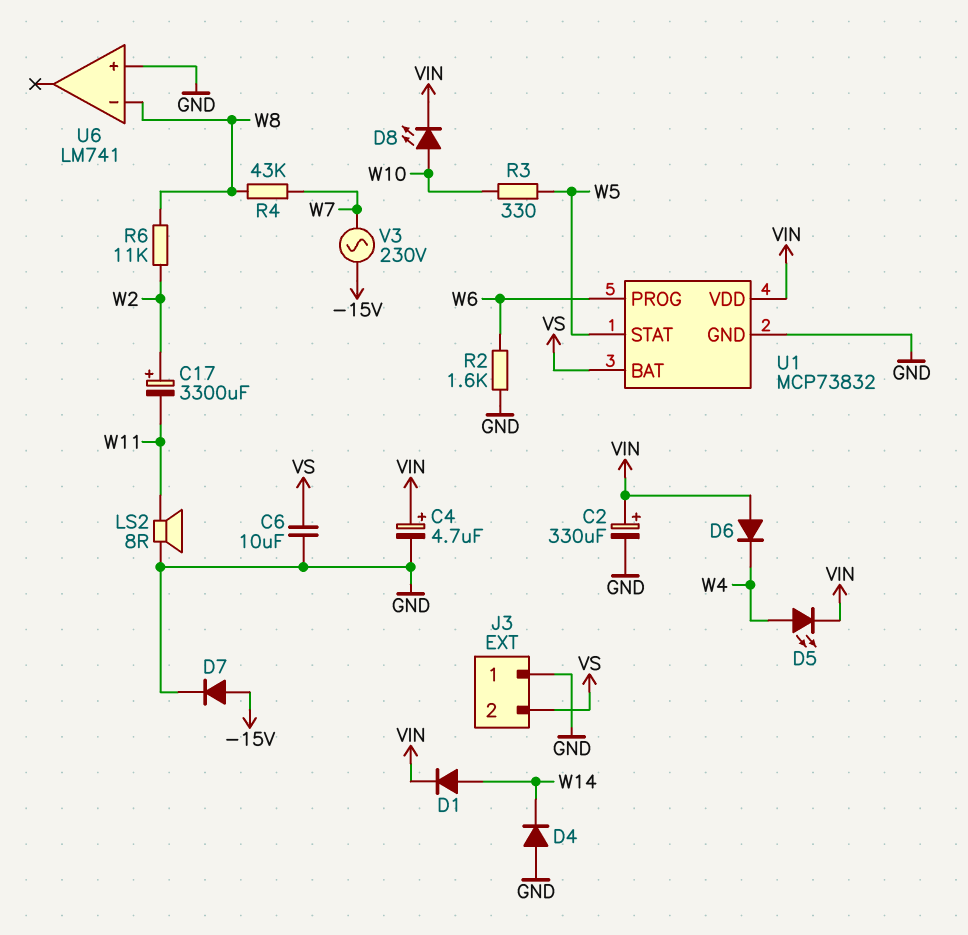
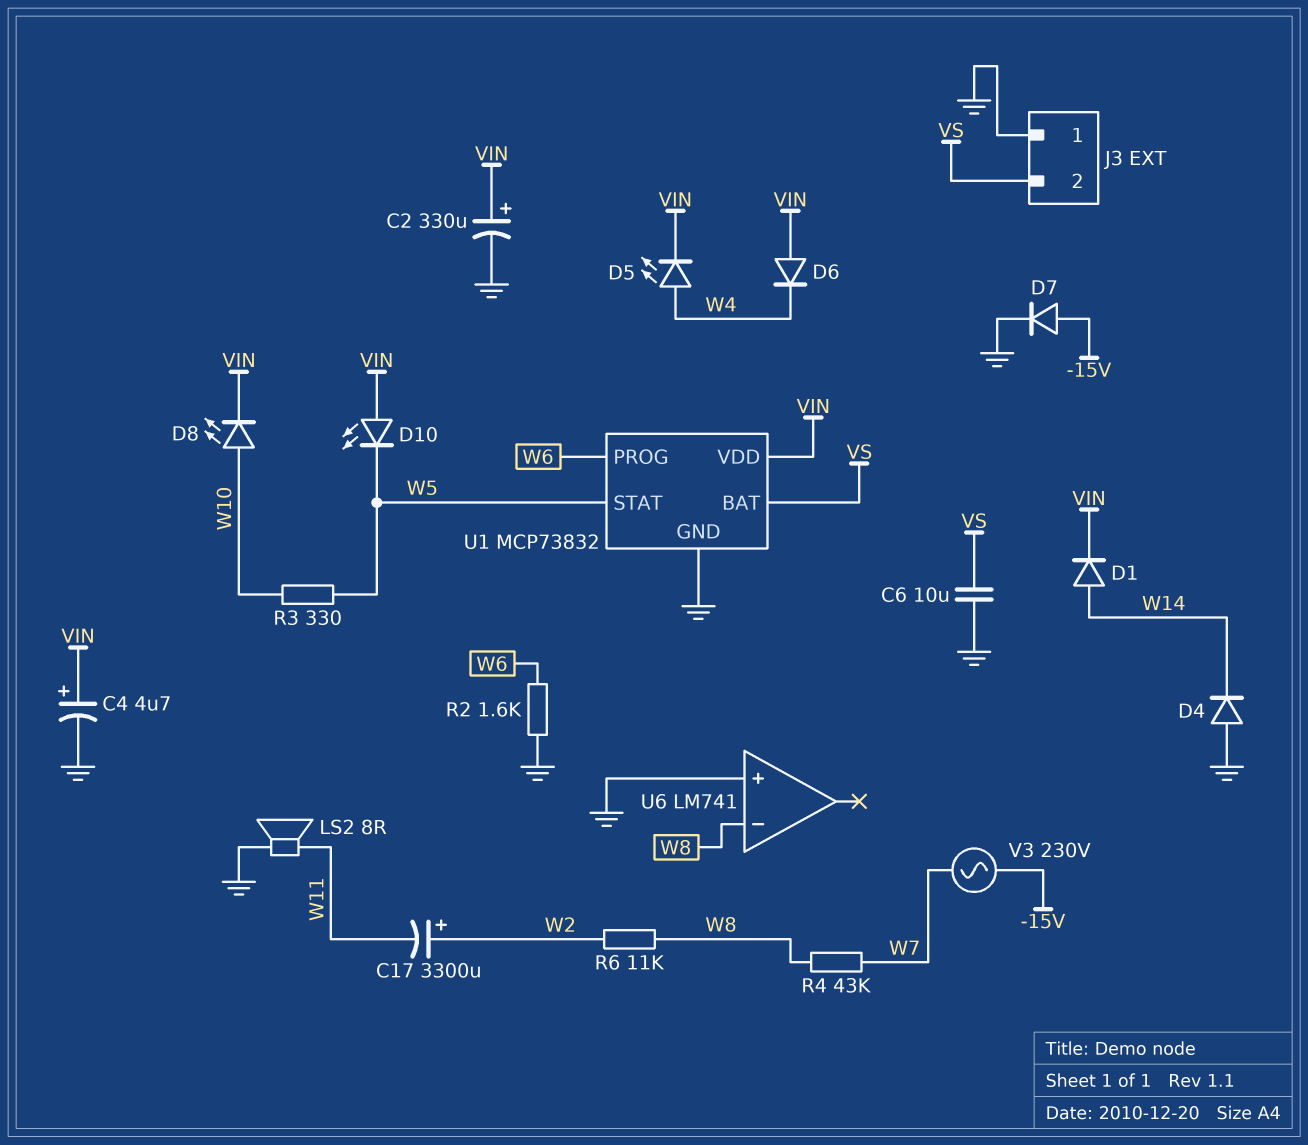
D10: none -> LED (A VIN, K W5)

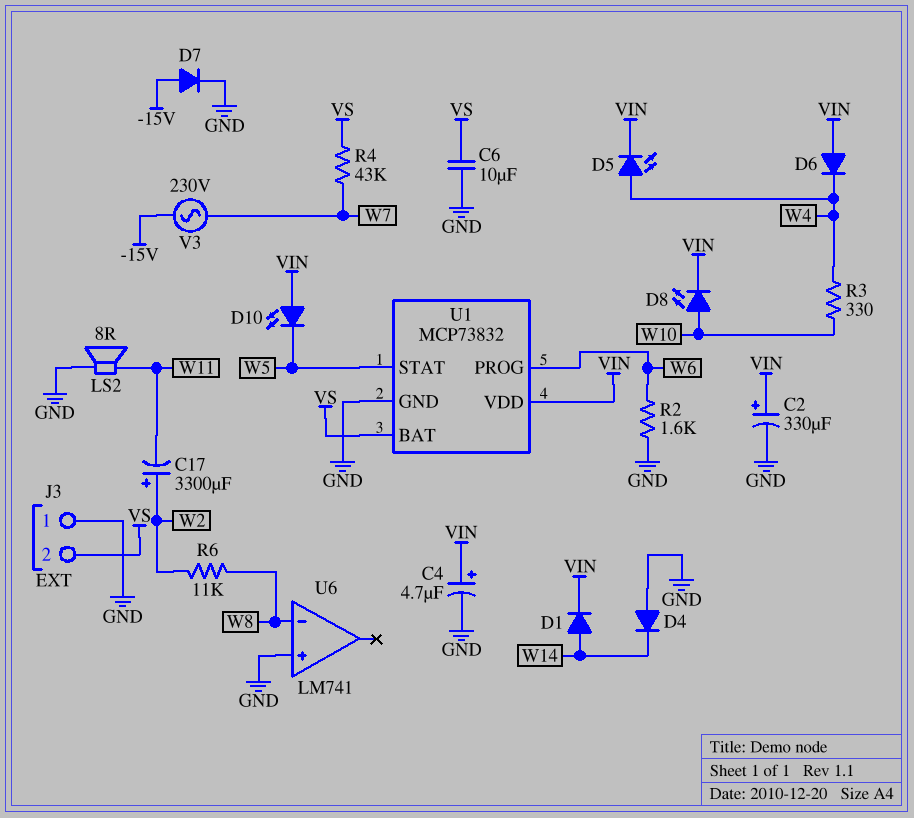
R3: 330 (W5, W10) -> 330 (W4, W10)
R4: 43k (W7, W8) -> 43k (VS, W7)

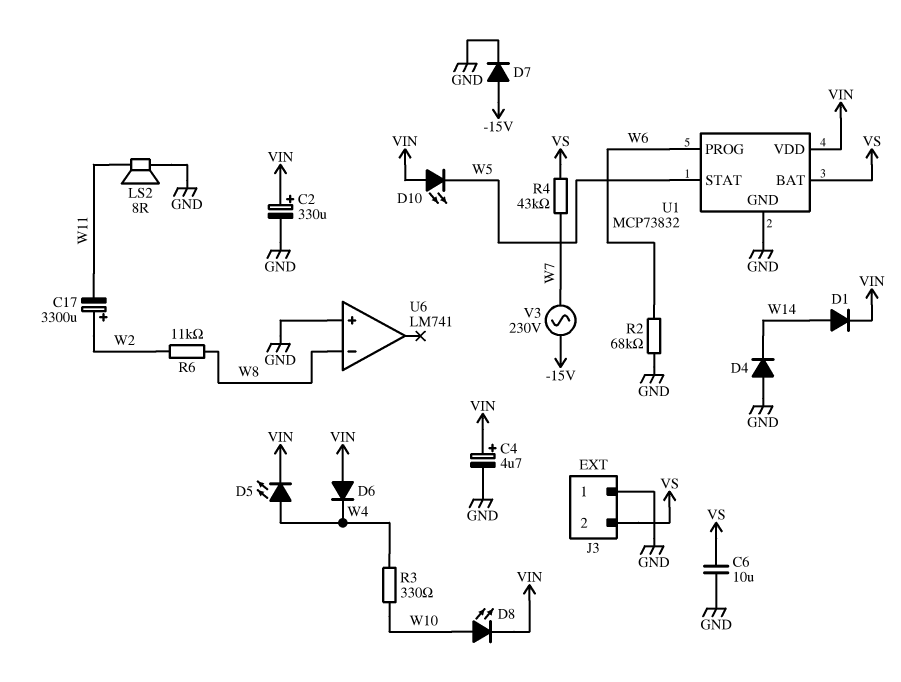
R2: 1.6k (GND, W6) -> 68k (GND, W6)

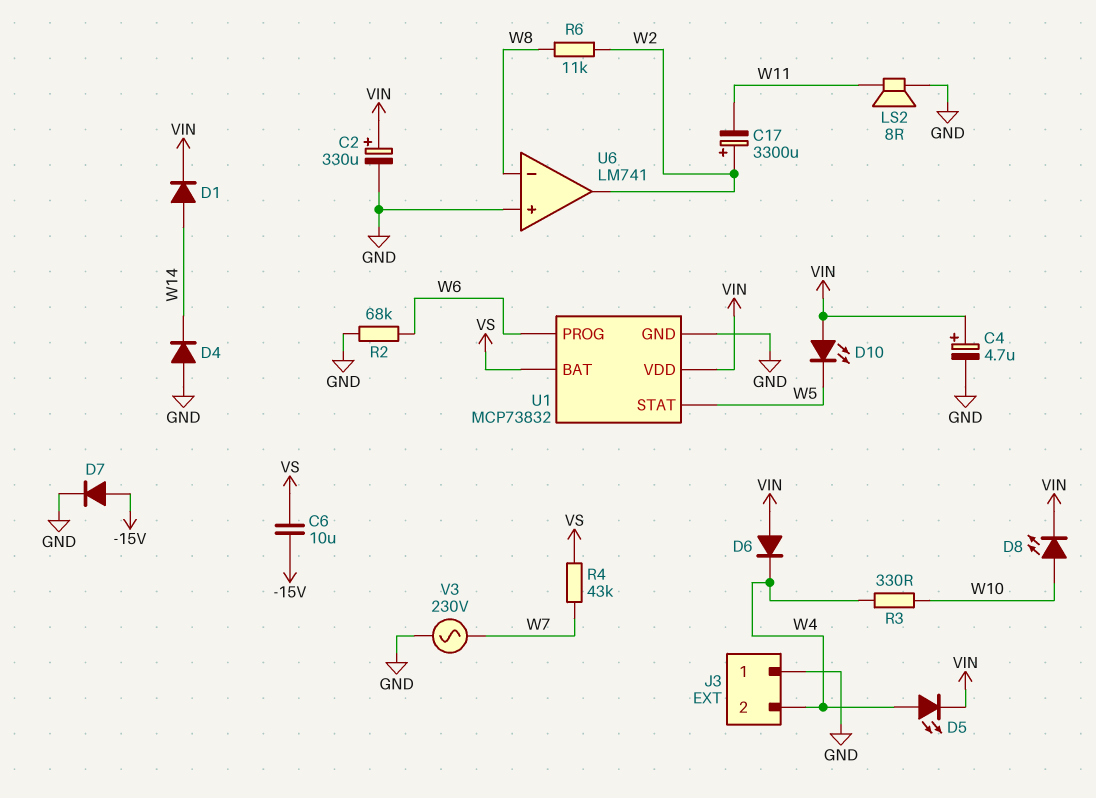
C6: 10uF (GND, VS) -> 10uF (-15V, VS)
J3 pin 2: VS -> W4
U6 pin out: none -> W2
V3: AC 230V (-15V, W7) -> AC 230V (GND, W7)

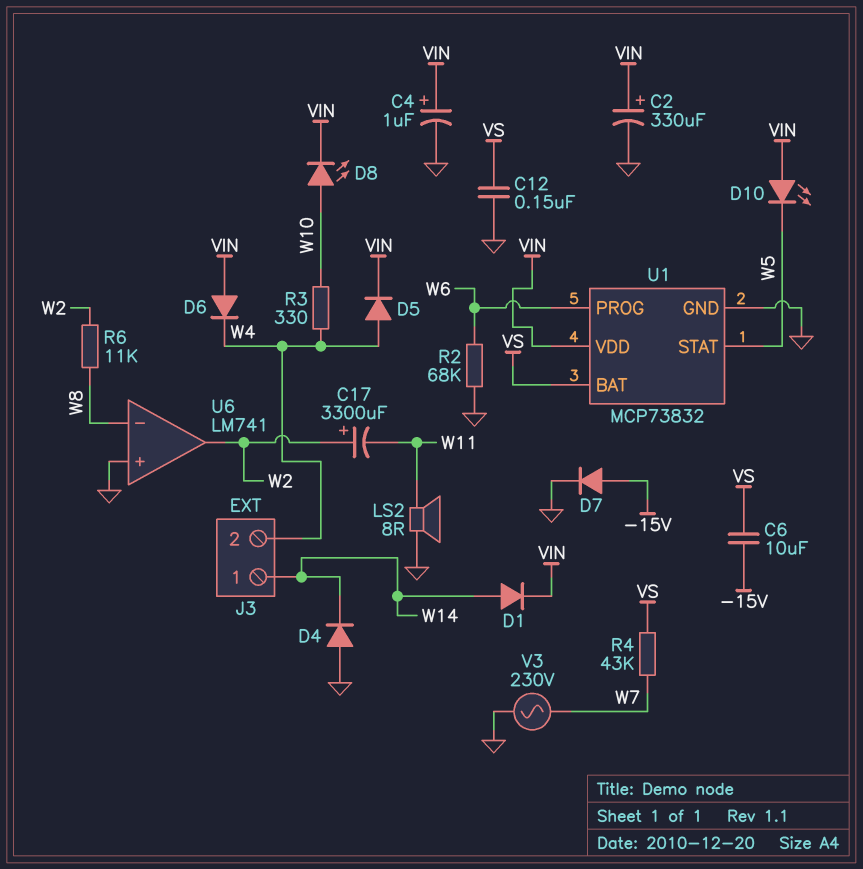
C4: 4.7uF (plus VIN, minus GND) -> 1uF (plus VIN, minus GND)
C12: none -> 150nF (GND, VS)
D5: LED (A W4, K VIN) -> diode (A W4, K VIN)
J3 pin 1: GND -> W14

